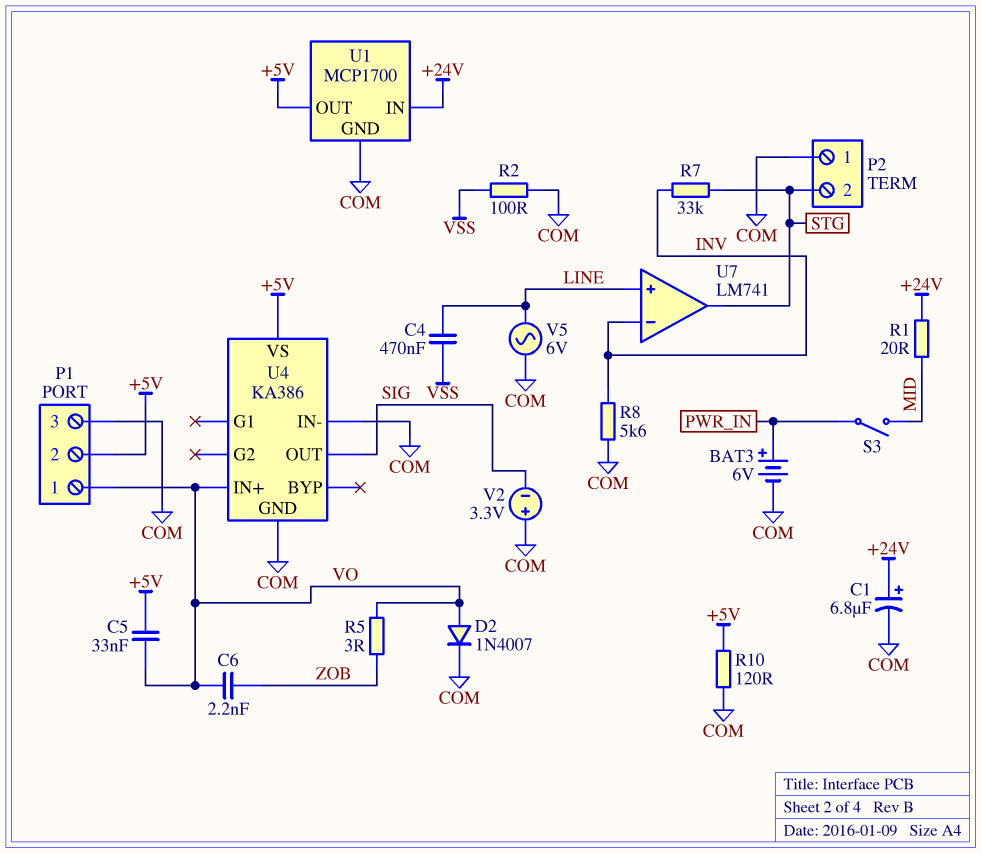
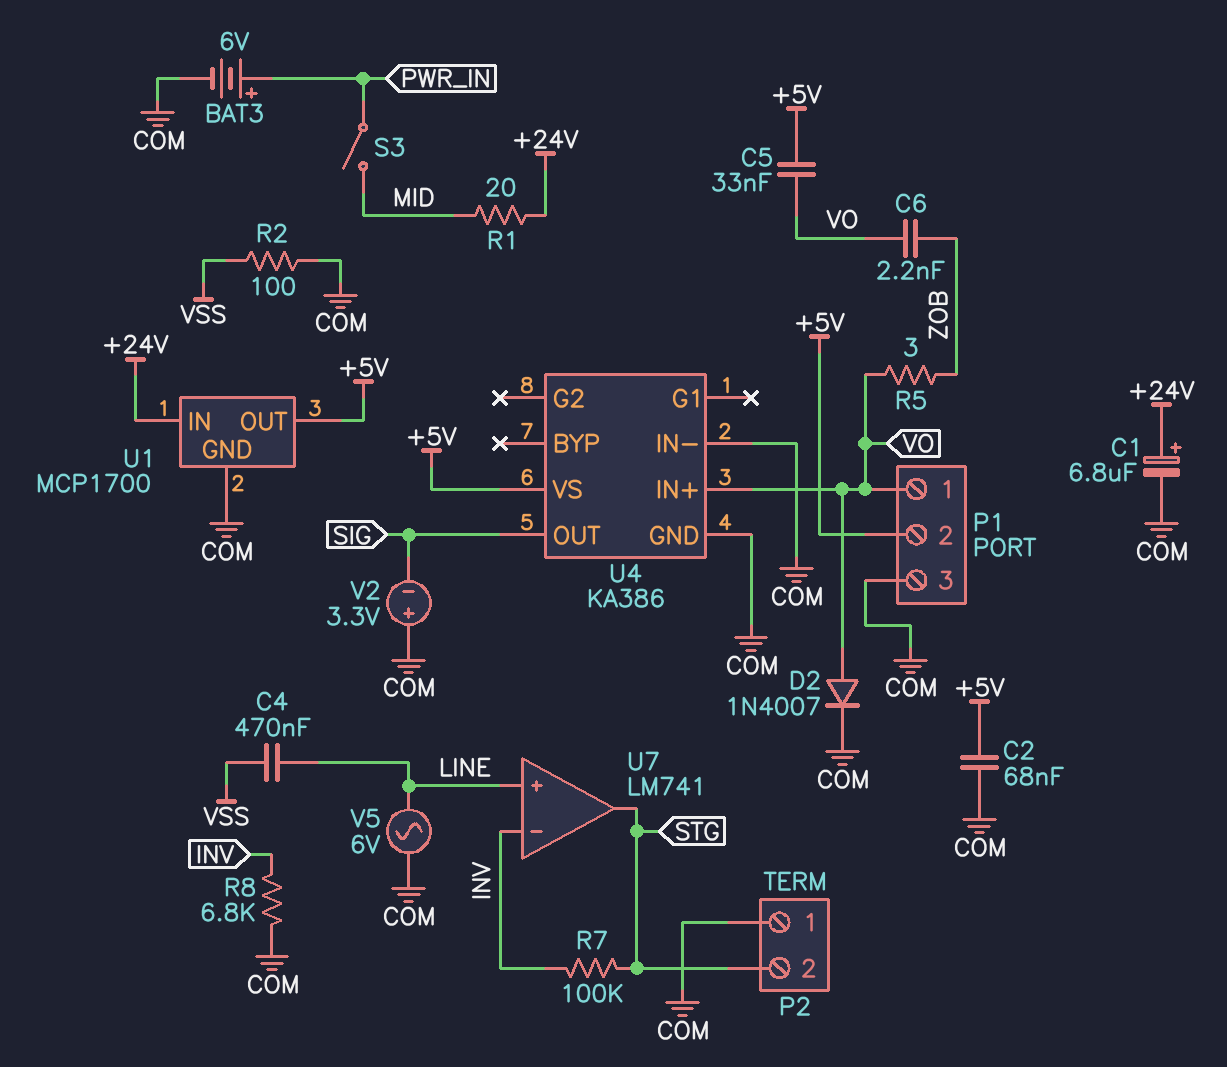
C2: none -> 68nF (+5V, COM)
R7: 33k (INV, STG) -> 100k (INV, STG)
R8: 5.6k (COM, INV) -> 6.8k (COM, INV)
R10: 120 (+5V, COM) -> none

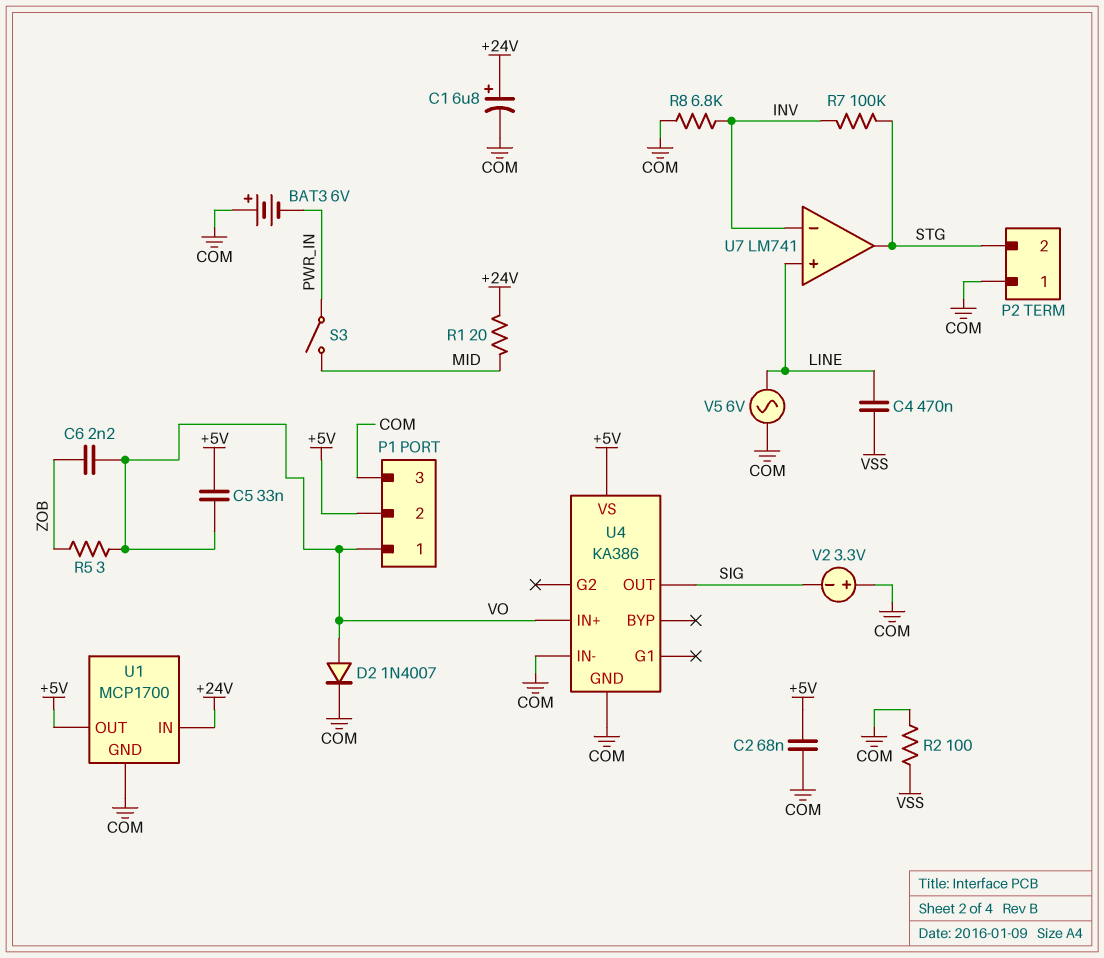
BAT3: 6V (plus PWR_IN, minus COM) -> 6V (plus COM, minus PWR_IN)

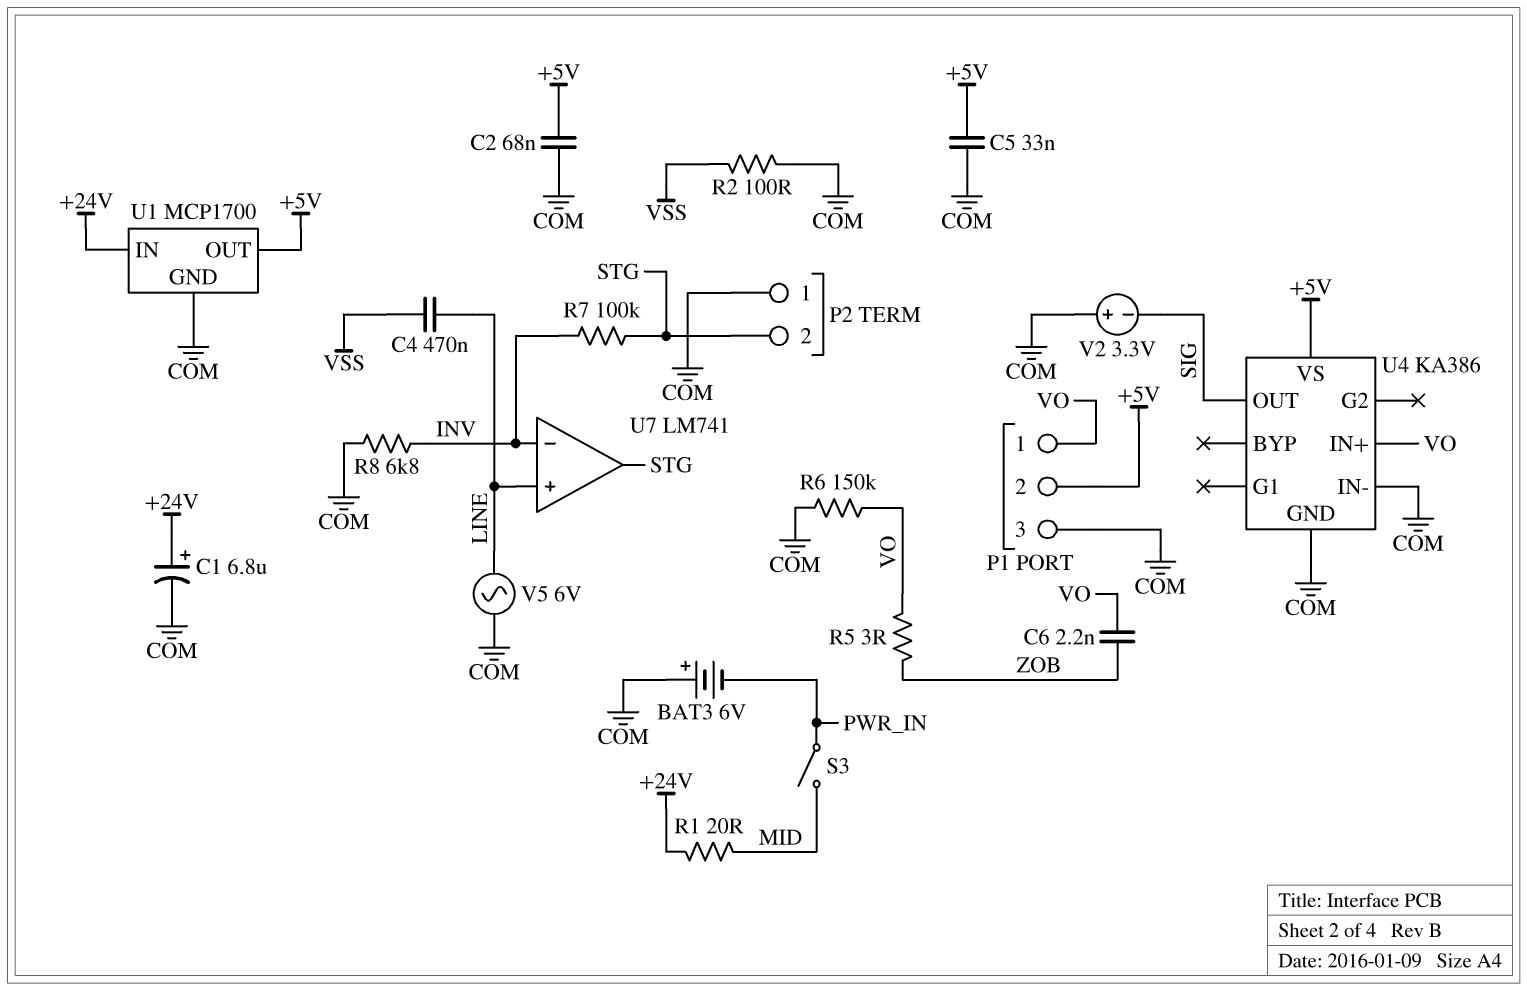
C5: 33nF (+5V, VO) -> 33nF (+5V, COM)
D2: diode 1N4007 (A VO, K COM) -> none
R6: none -> 150k (COM, VO)

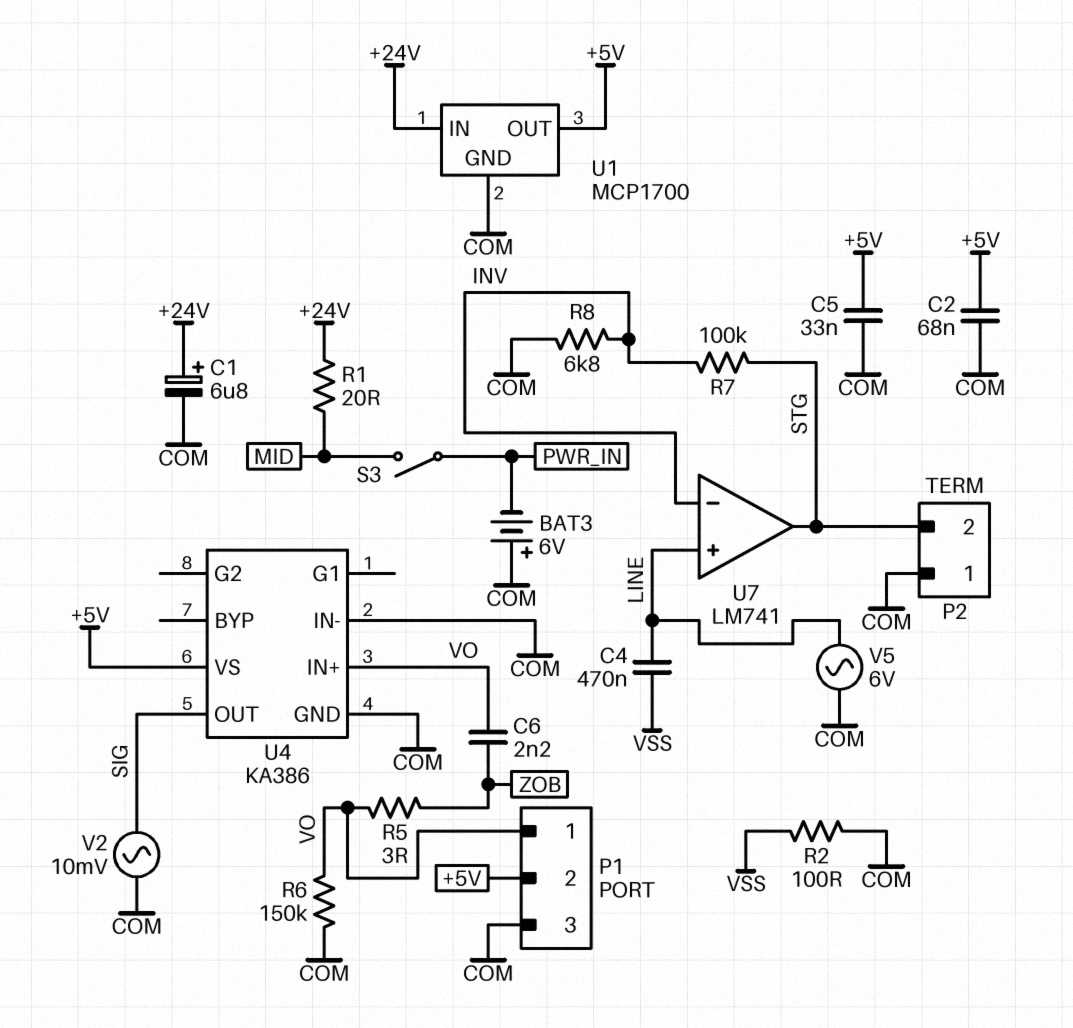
V2: 3.3V (plus COM, minus SIG) -> AC 10mV (COM, SIG)

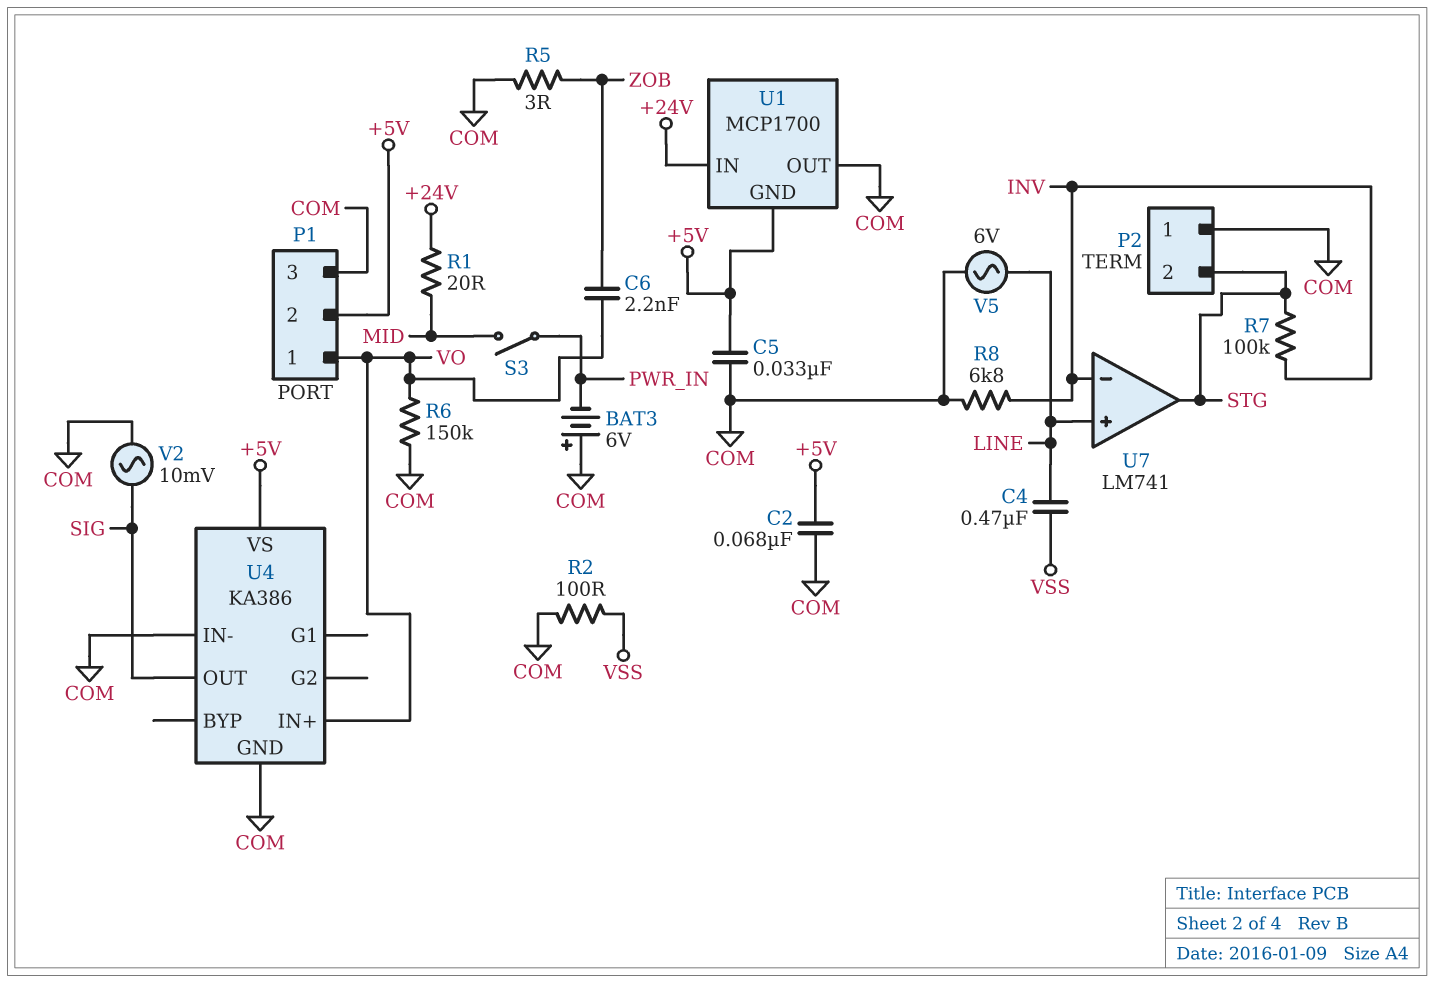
C1: 6.8uF (plus +24V, minus COM) -> none
R5: 3 (VO, ZOB) -> 3 (COM, ZOB)
U1 pin GND: COM -> +5V
U1 pin OUT: +5V -> COM

